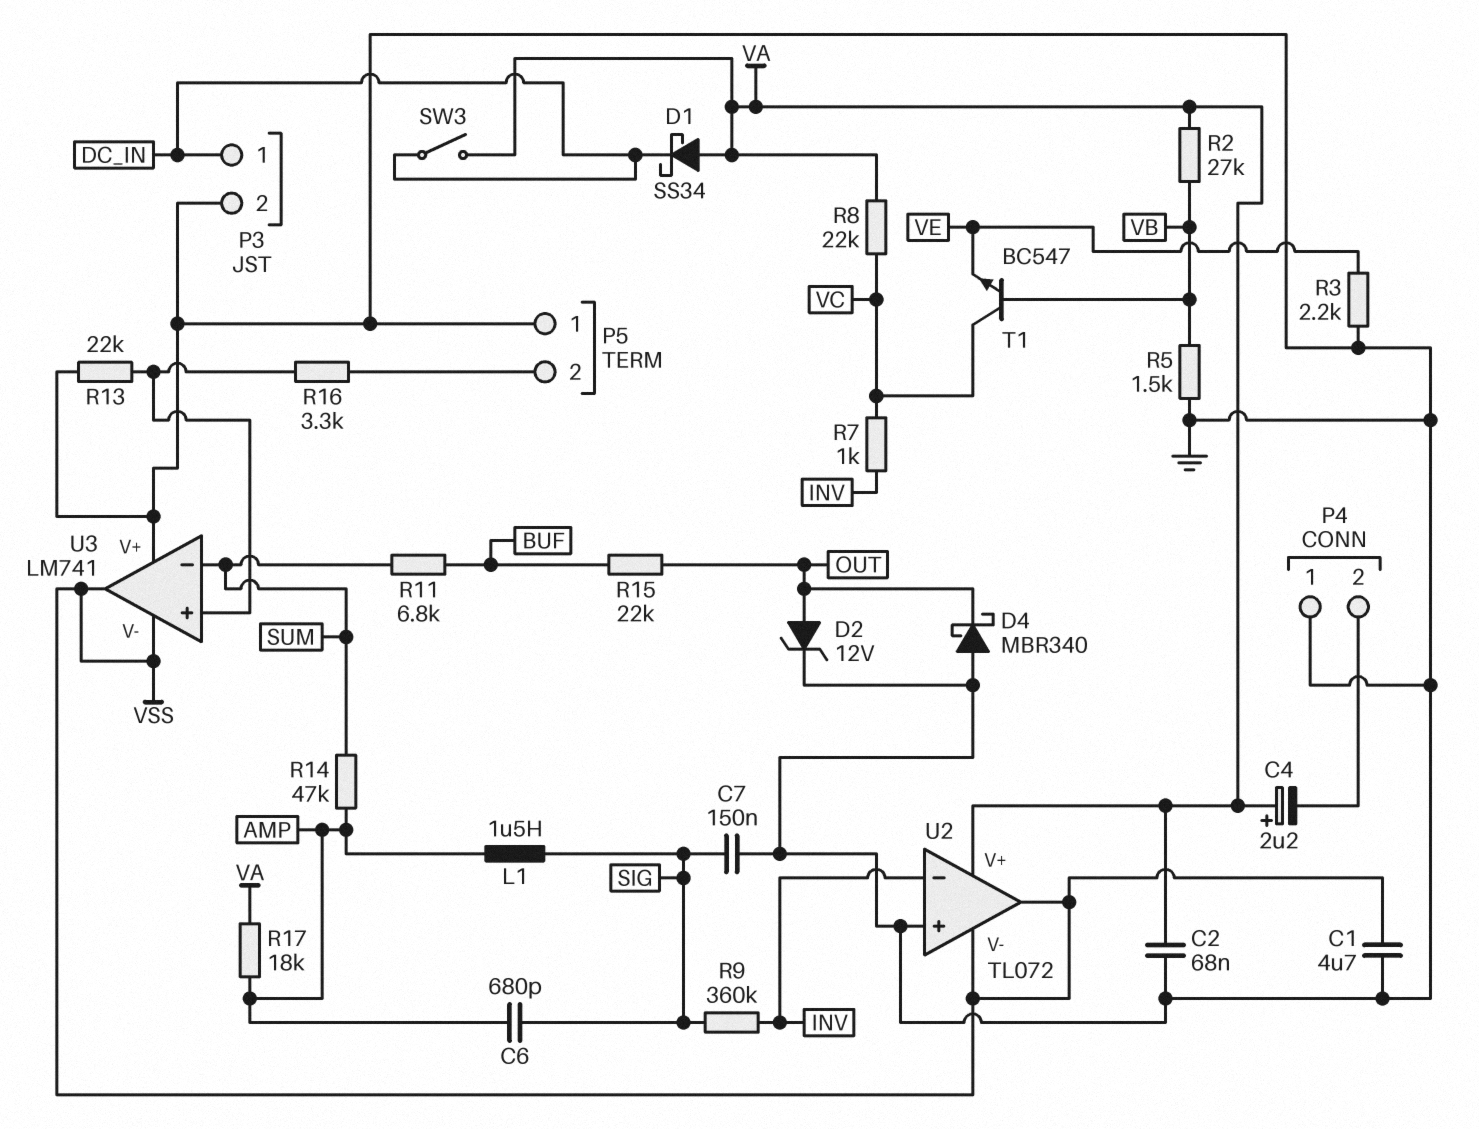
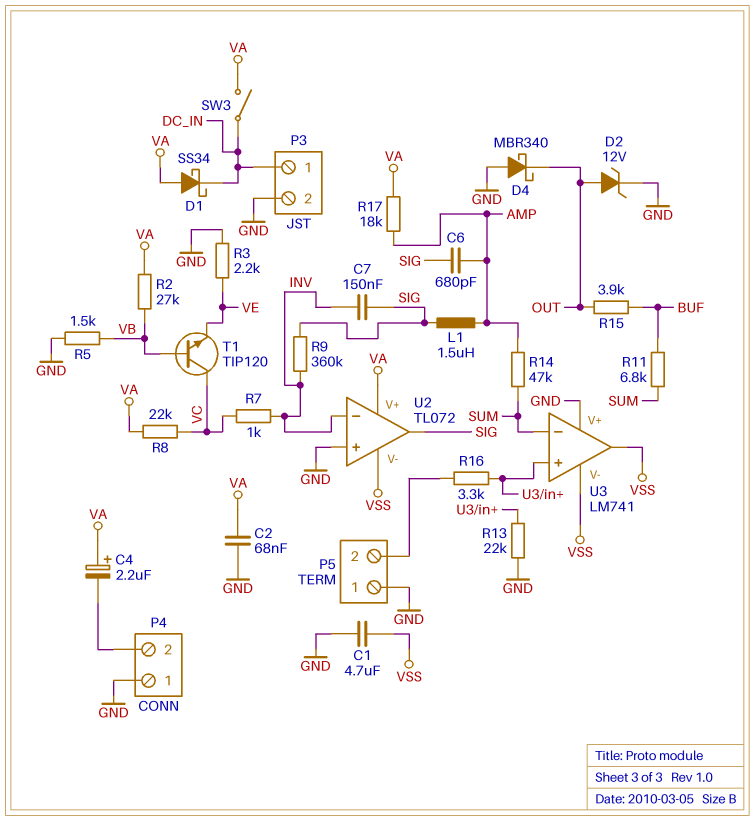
C7: 150nF (GND, SIG) -> 150nF (INV, SIG)
R15: 22k (BUF, OUT) -> 3.9k (BUF, OUT)
T1: NPN BC547 (B VB, C VC, E VE) -> NPN TIP120 (B VB, C VC, E VE)
U2 pin out: VSS -> SIG

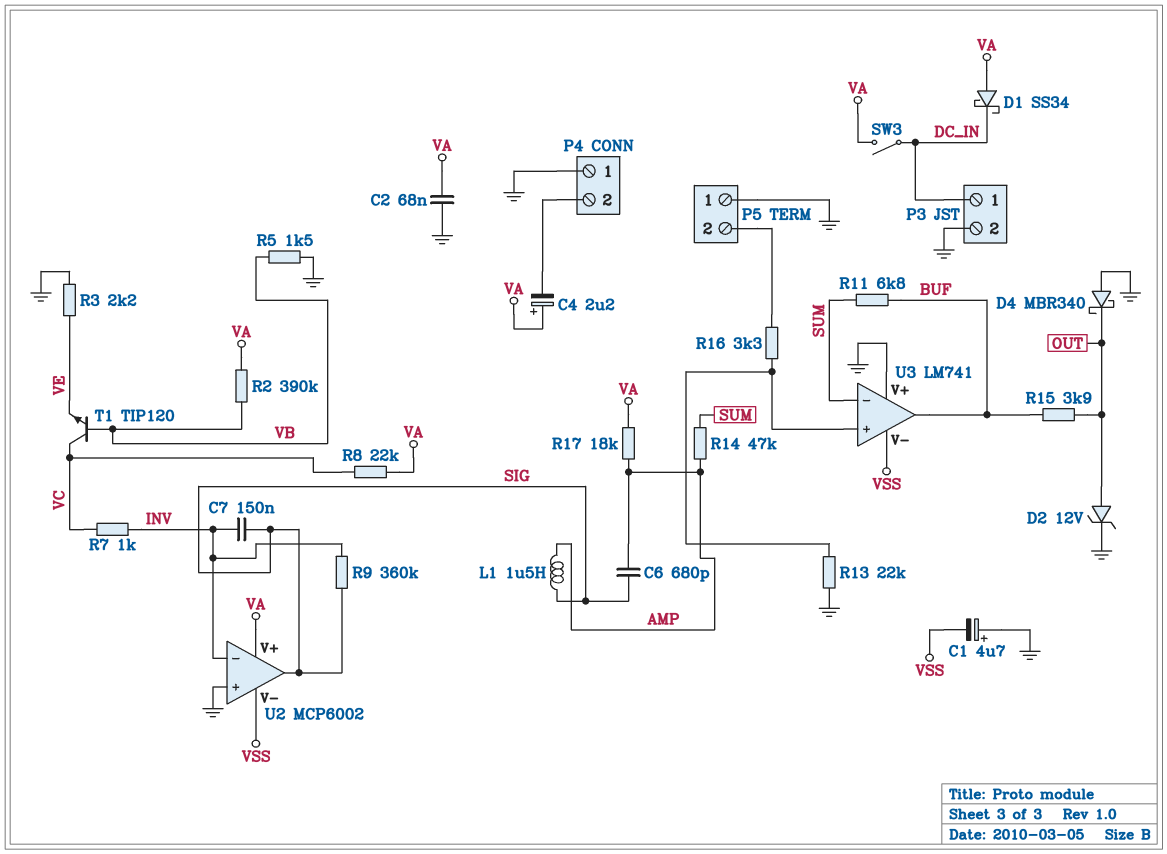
C1: 4.7uF (GND, VSS) -> 4.7uF (plus GND, minus VSS)
R2: 27k (VA, VB) -> 390k (VA, VB)
U2: TL072 -> MCP6002
U3 pin out: VSS -> BUF

